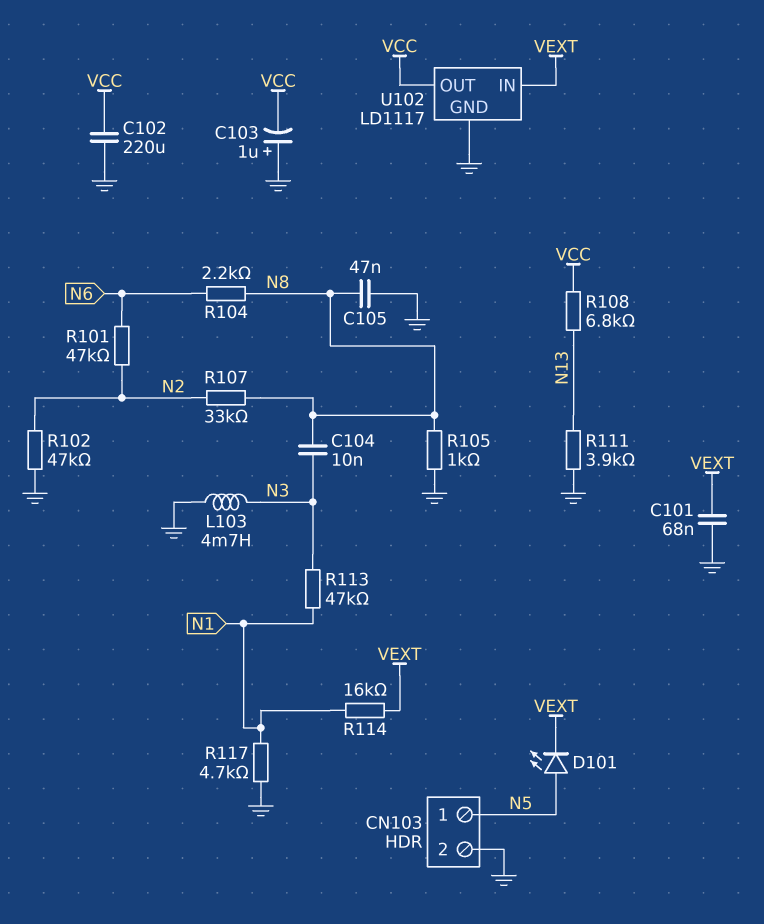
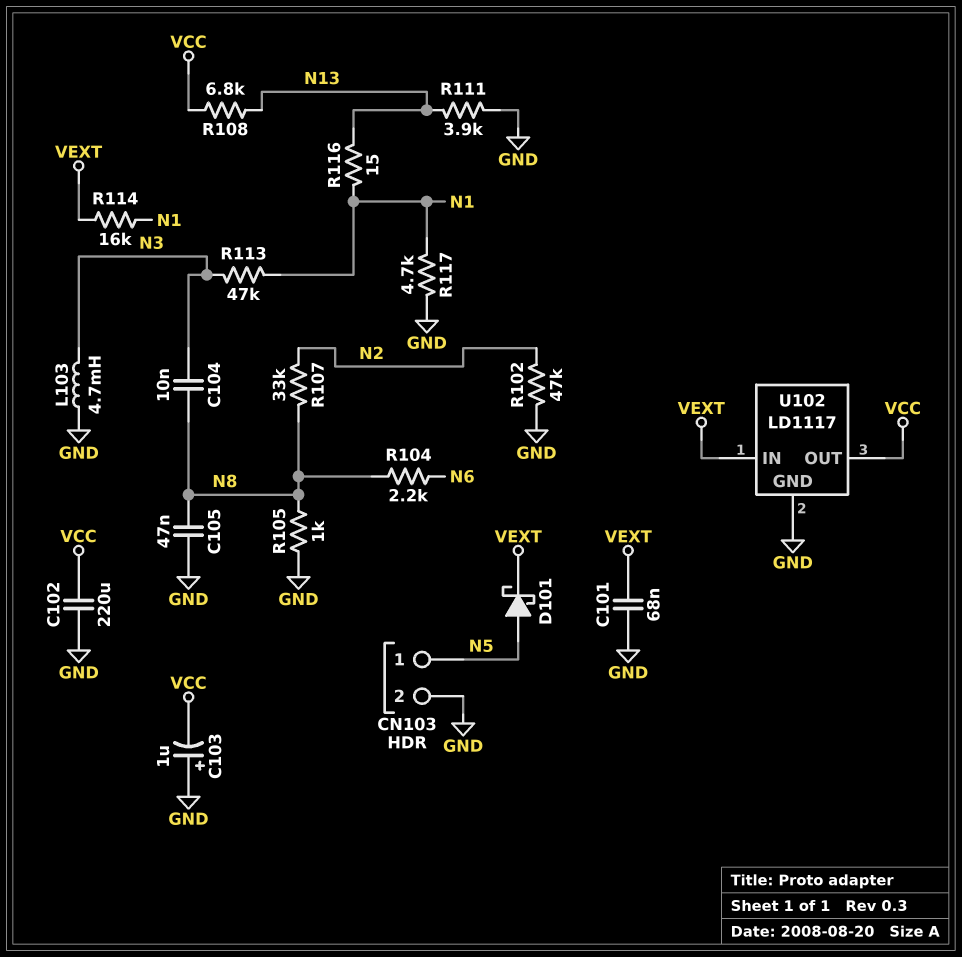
D101: LED (A N5, K VEXT) -> schottky (A N5, K VEXT)
R101: 47k (N2, N6) -> none
R116: none -> 15 (N1, N13)

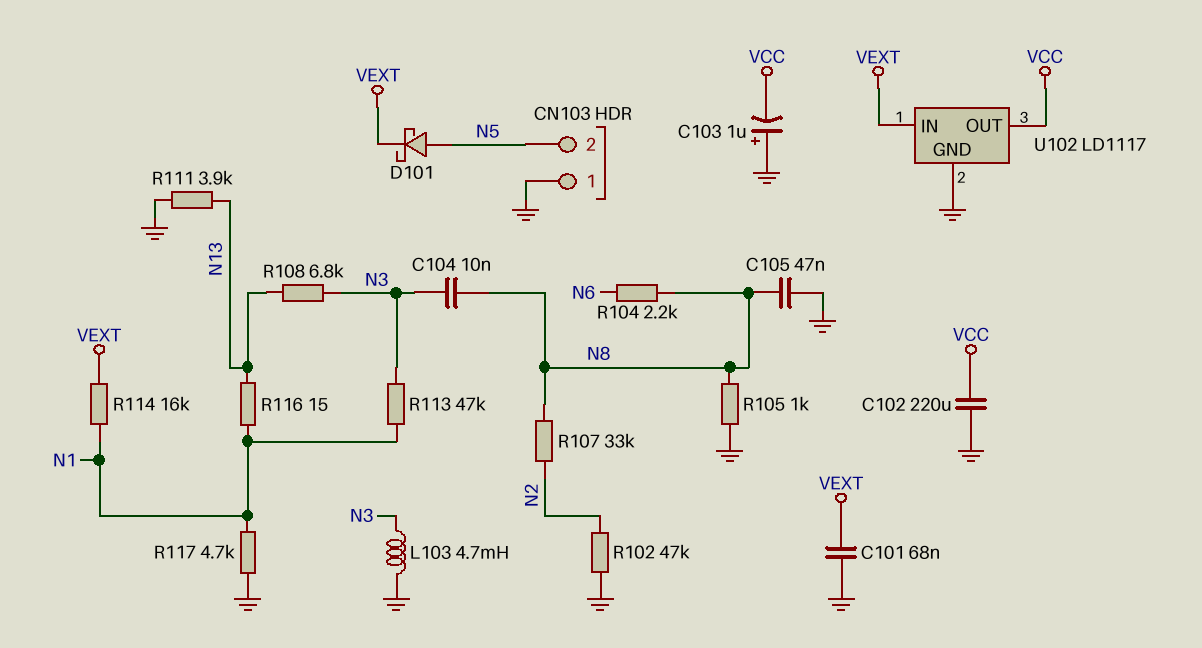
CN103 pin 1: N5 -> GND
CN103 pin 2: GND -> N5
R108: 6.8k (N13, VCC) -> 6.8k (N3, N13)

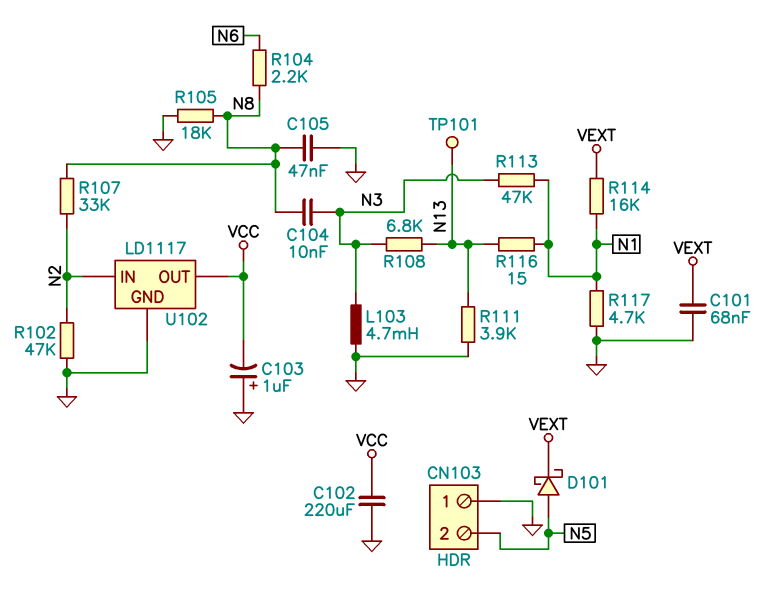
R105: 1k (GND, N8) -> 18k (GND, N8)
TP101: none -> test point (N13)
U102 pin IN: VEXT -> N2

